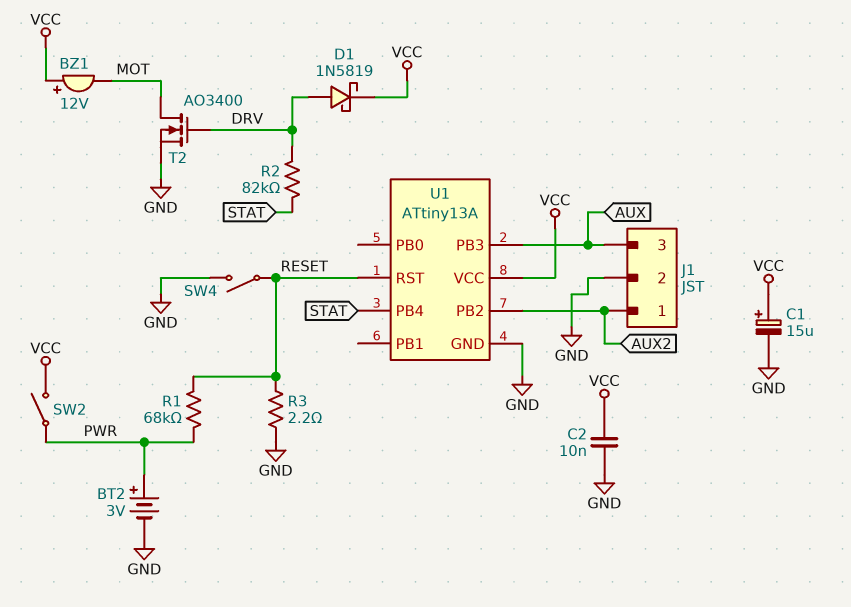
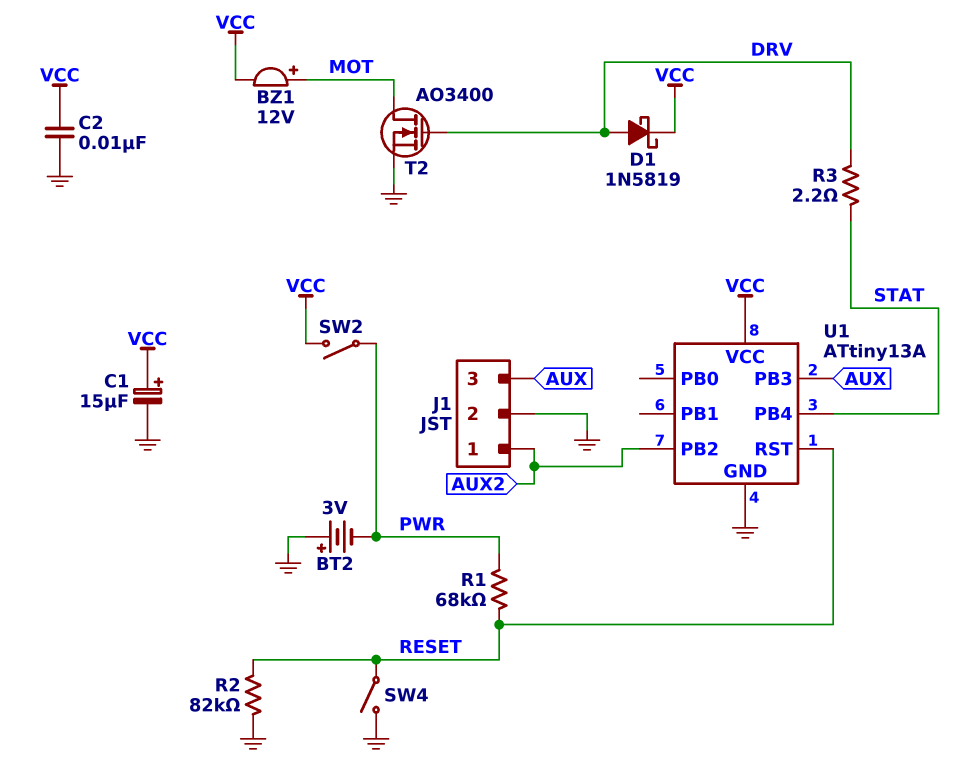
BT2: 3V (plus PWR, minus GND) -> 3V (plus GND, minus PWR)
BZ1: buzzer 12V (plus VCC, minus MOT) -> buzzer 12V (plus MOT, minus VCC)
R2: 82k (DRV, STAT) -> 82k (GND, RESET)
R3: 2.2 (GND, RESET) -> 2.2 (DRV, STAT)

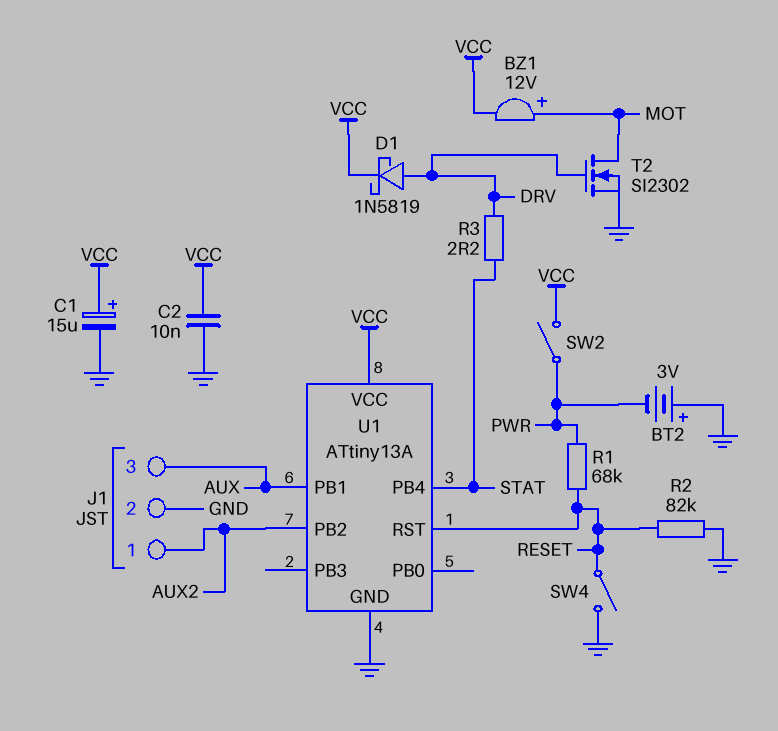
T2: NMOS AO3400 (G DRV, D MOT, S GND) -> NMOS SI2302 (G DRV, D MOT, S GND)
U1 pin PB1: none -> AUX
U1 pin PB3: AUX -> none

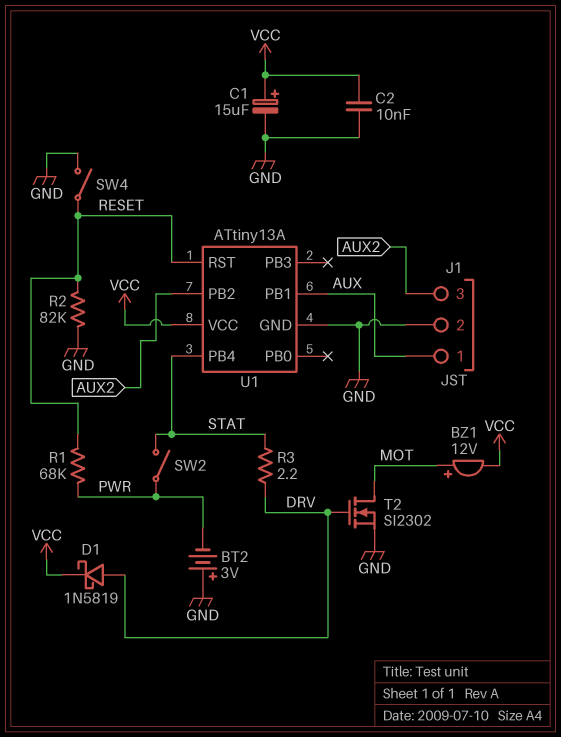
J1 pin 1: AUX2 -> AUX
J1 pin 3: AUX -> AUX2
SW2: switch (PWR, VCC) -> switch (PWR, STAT)

